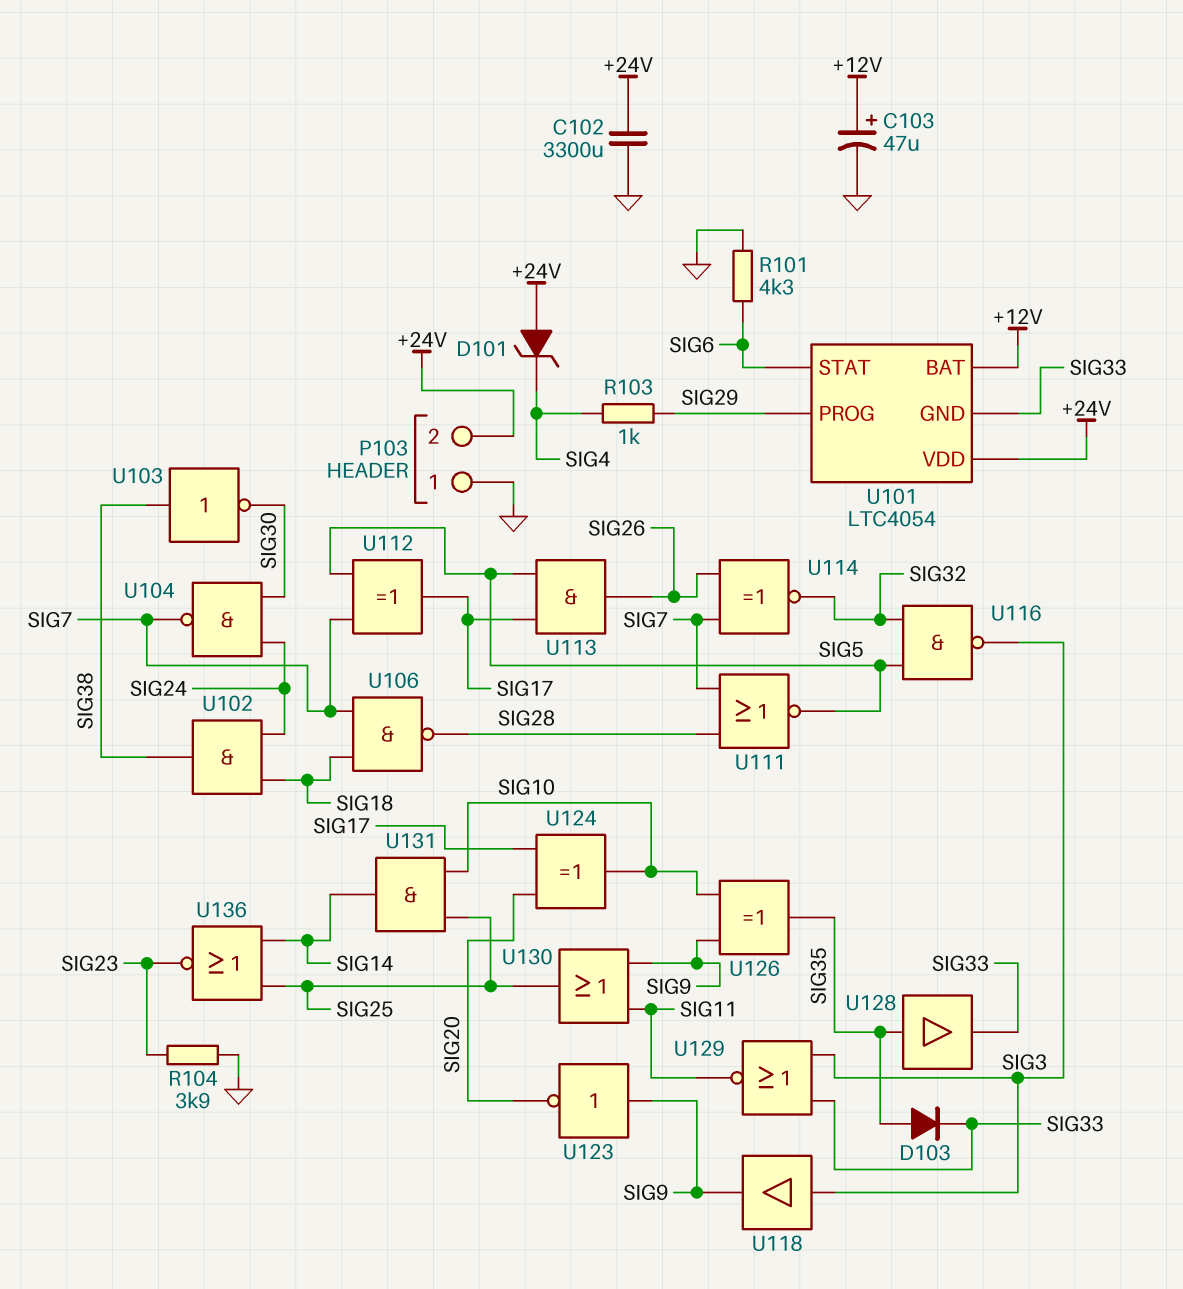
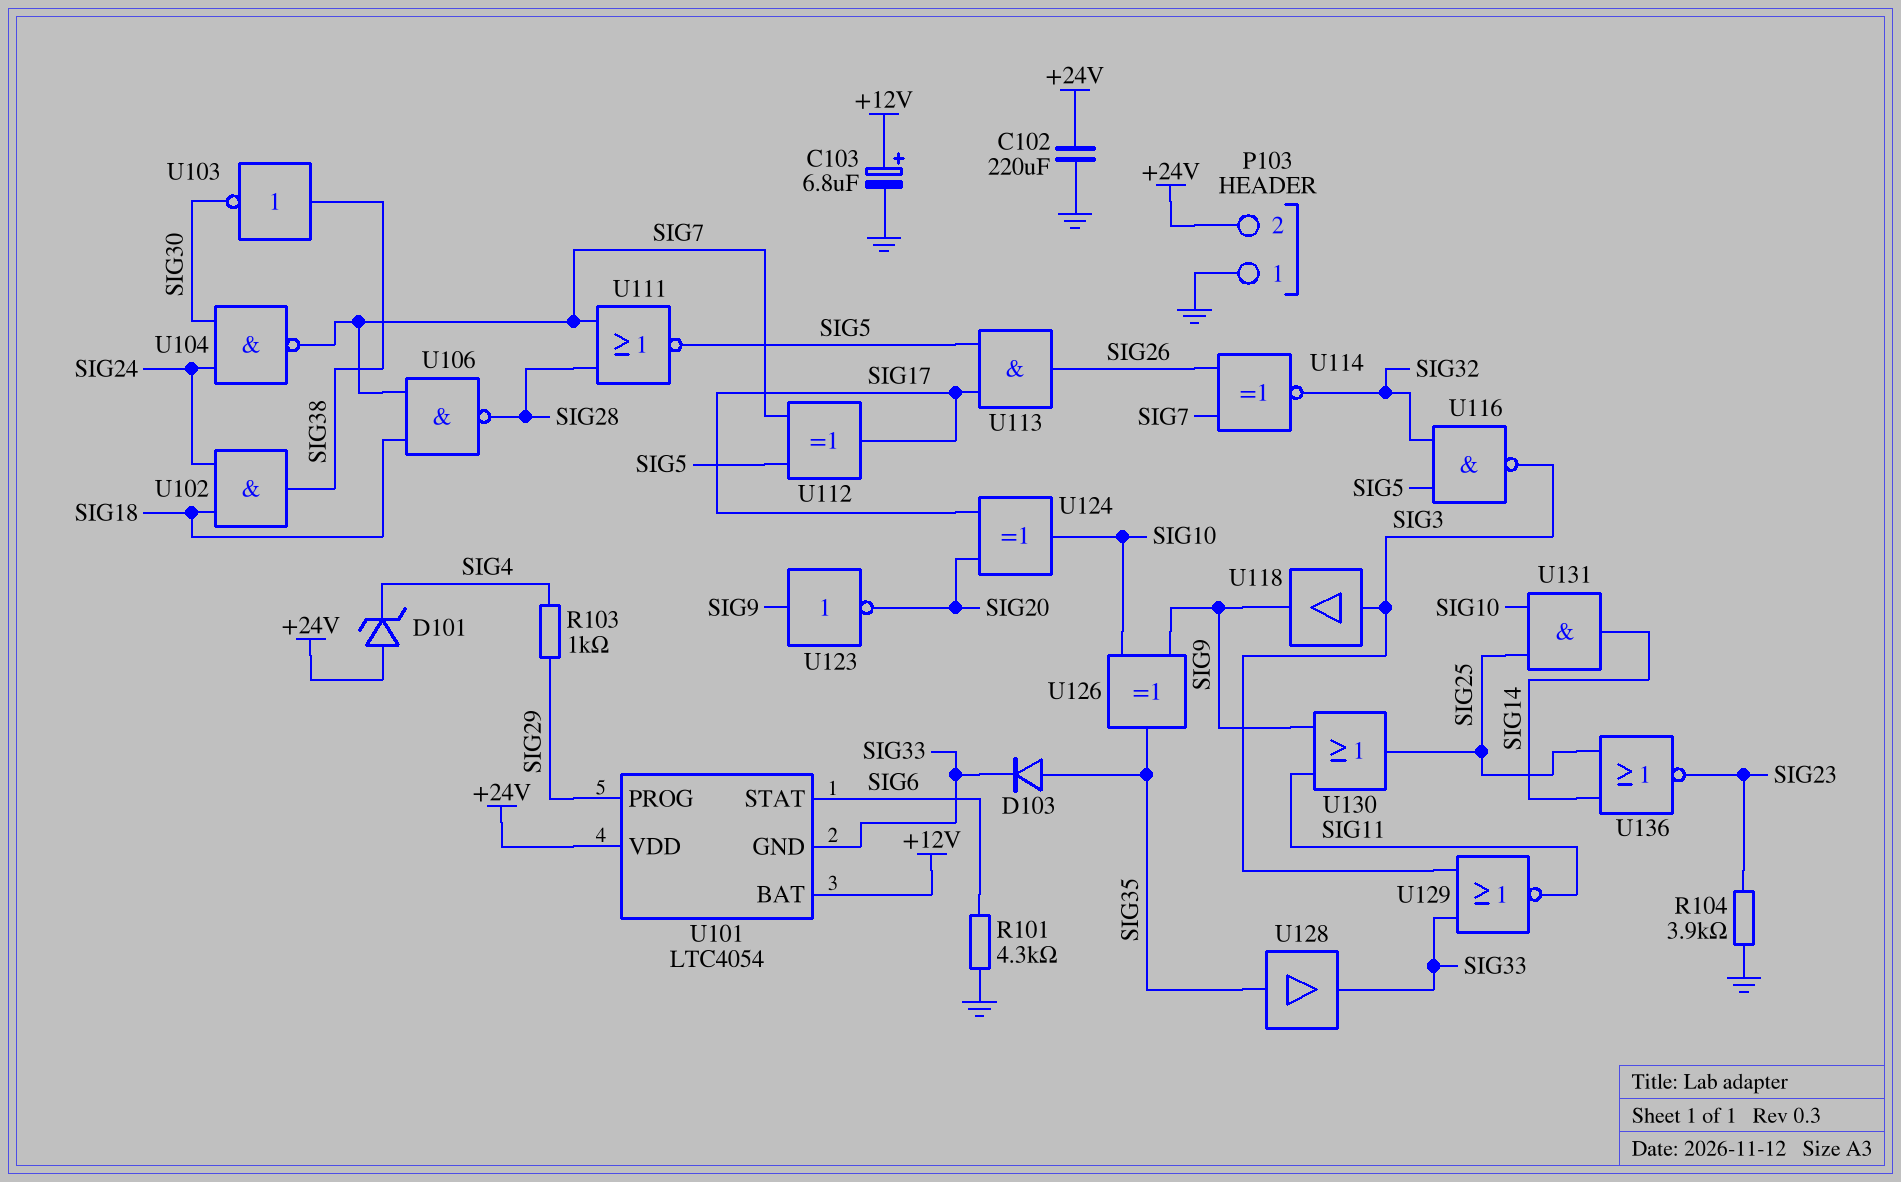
C102: 3300uF (+24V, GND) -> 220uF (+24V, GND)
C103: 47uF (plus +12V, minus GND) -> 6.8uF (plus +12V, minus GND)

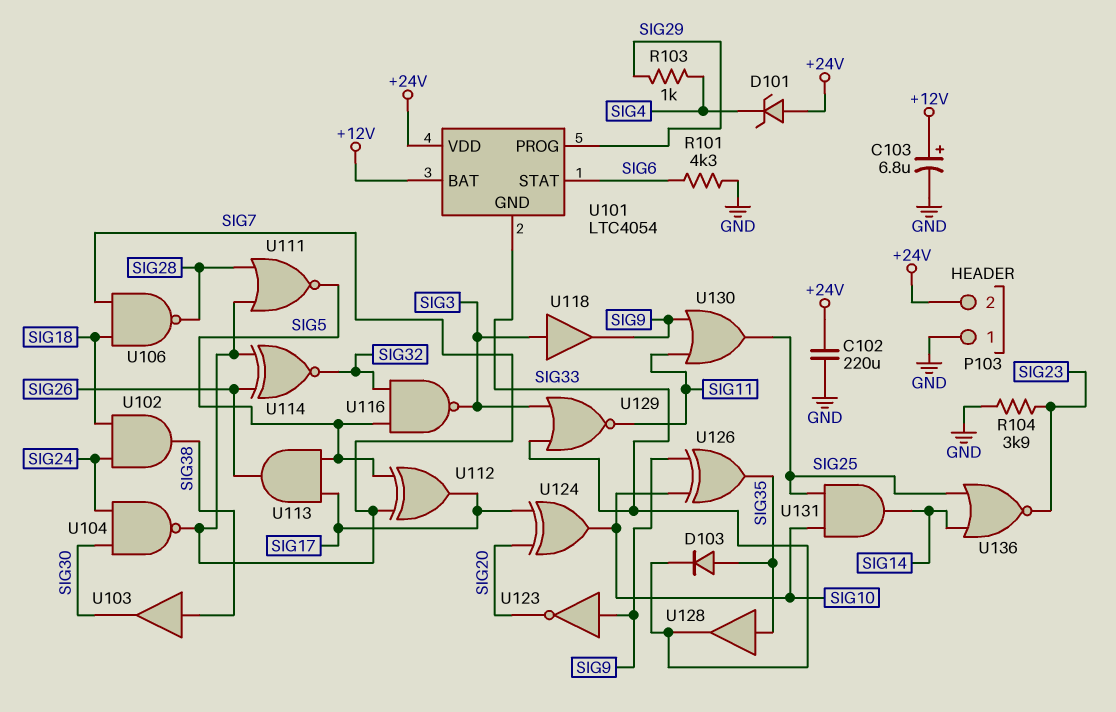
U103: NOT (in SIG38, out SIG30) -> buffer (in SIG38, out SIG30)

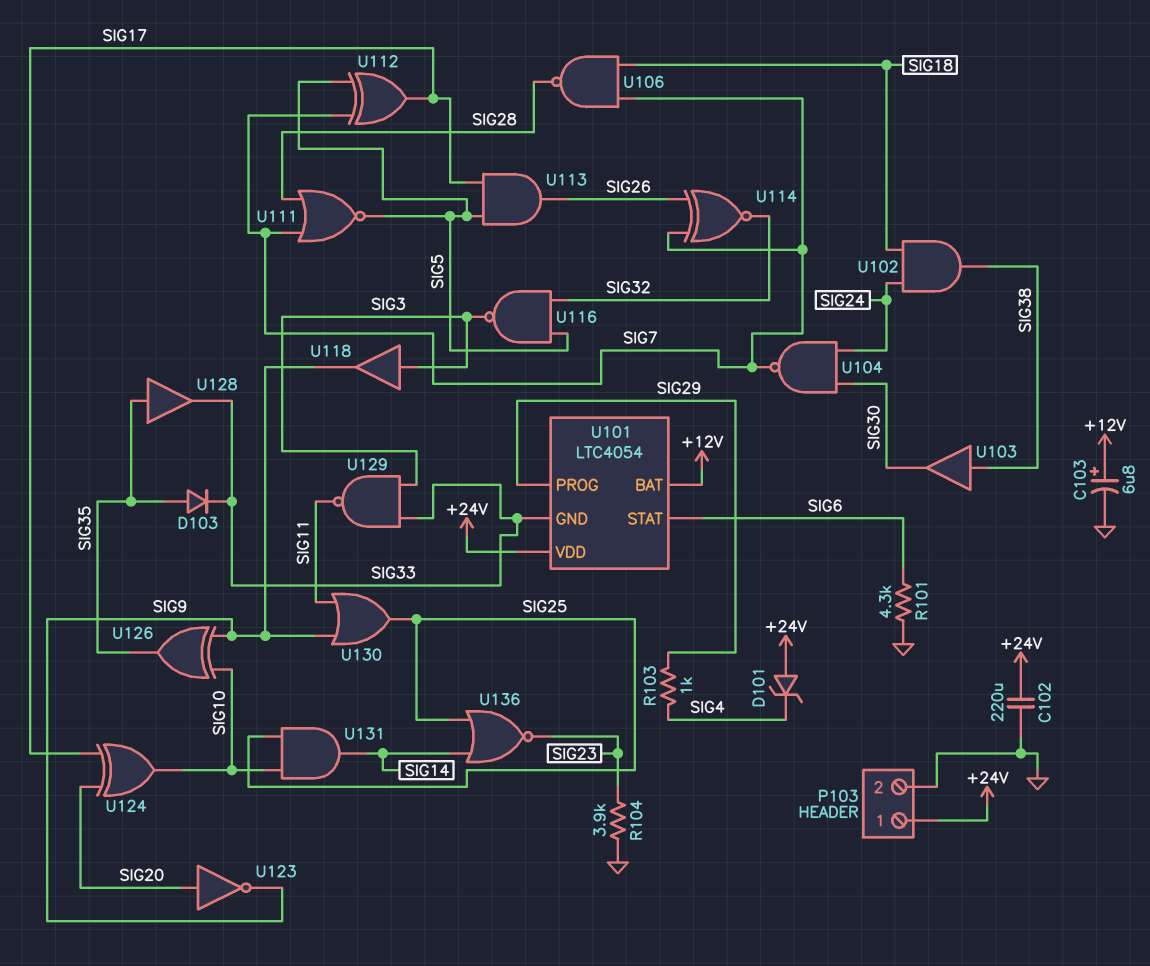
P103 pin 1: GND -> +24V
P103 pin 2: +24V -> GND
U123: NOT (in SIG9, out SIG20) -> NOT (in SIG20, out SIG9)
U129: NOR (in SIG3, in SIG33, out SIG11) -> NAND (in SIG3, in SIG33, out SIG11)

